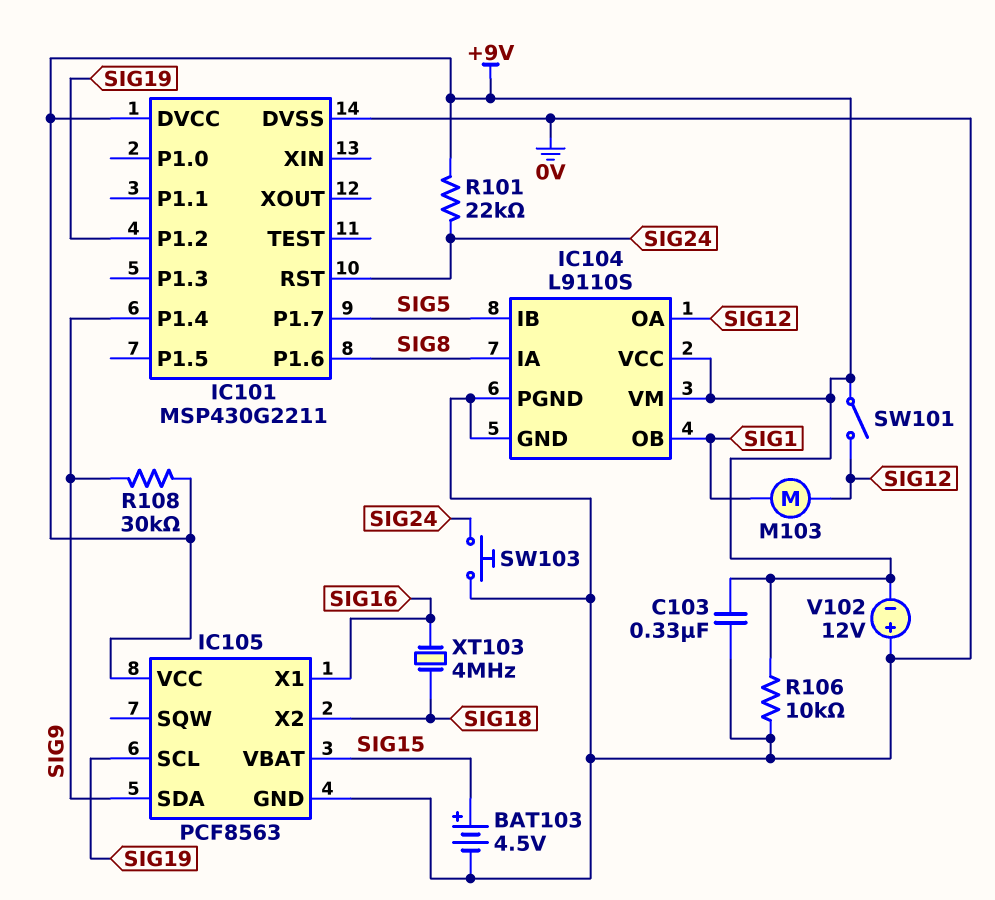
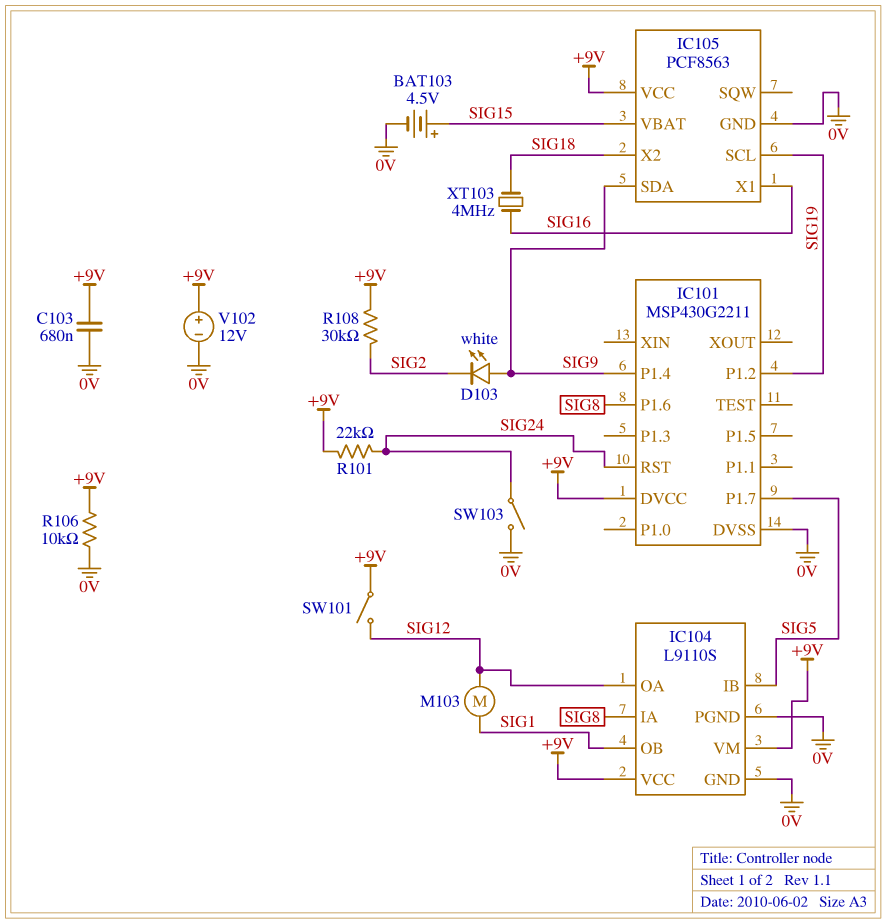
C103: 330nF (+9V, 0V) -> 680nF (+9V, 0V)
D103: none -> LED white (A SIG9, K SIG2)
R108: 30k (+9V, SIG9) -> 30k (+9V, SIG2)
SW103: button (0V, SIG24) -> switch (0V, SIG24)
V102: 12V (plus 0V, minus +9V) -> 12V (plus +9V, minus 0V)

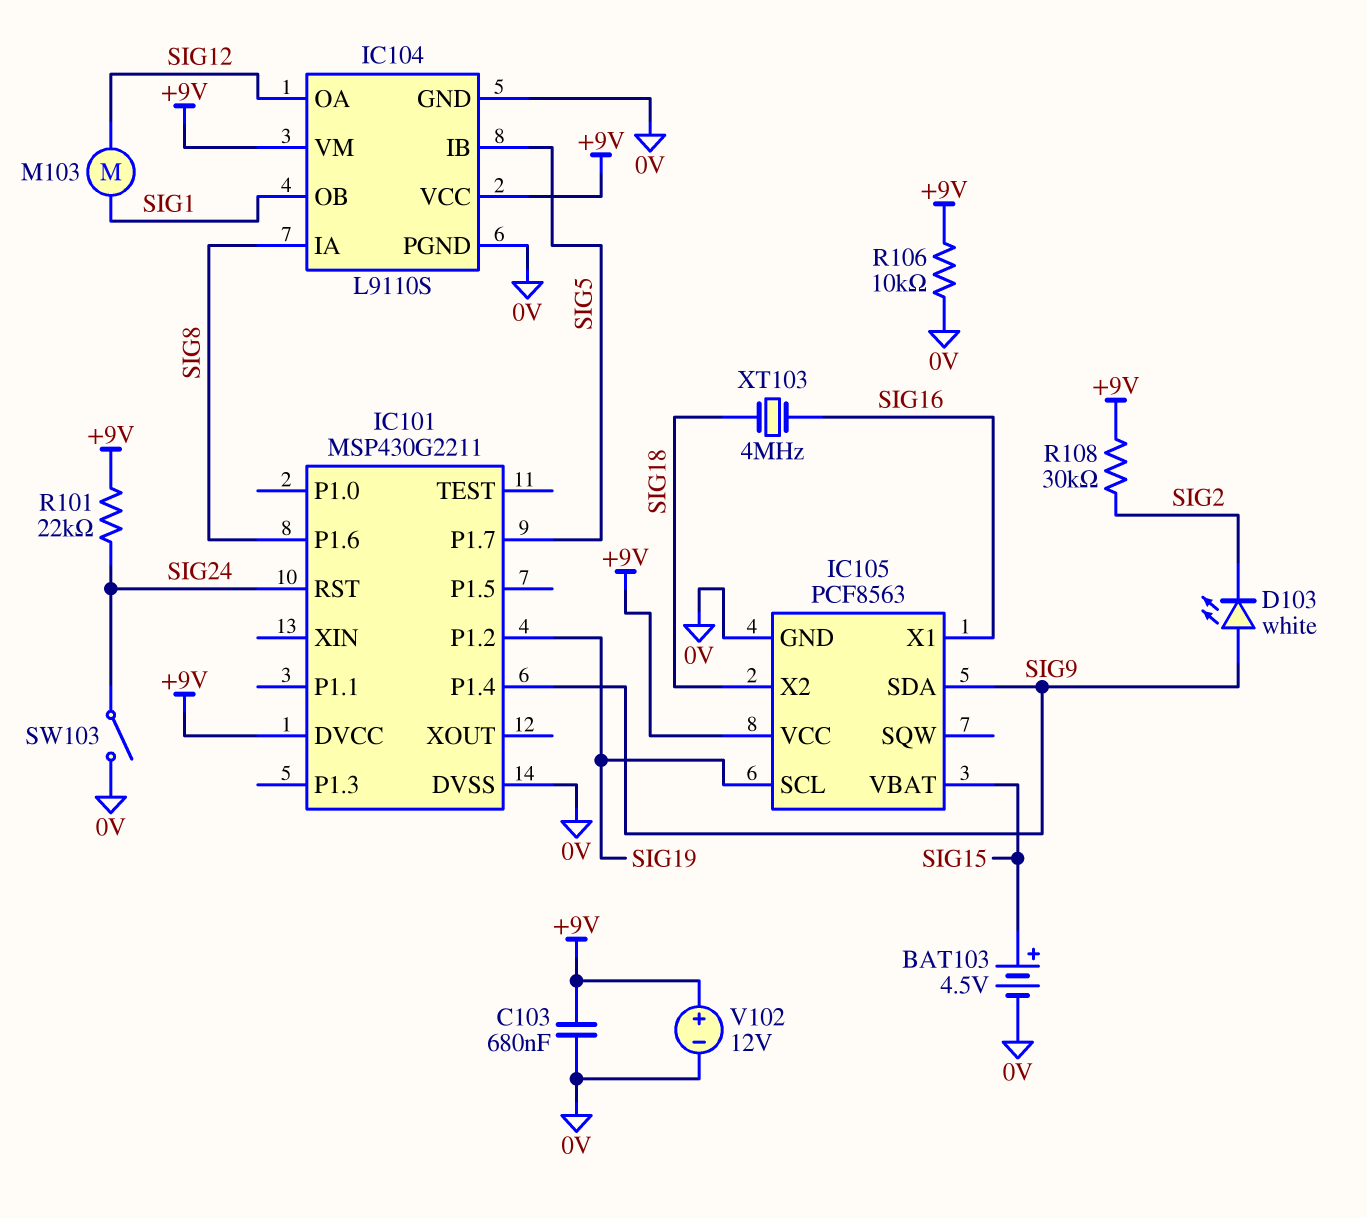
SW101: switch (+9V, SIG12) -> none

